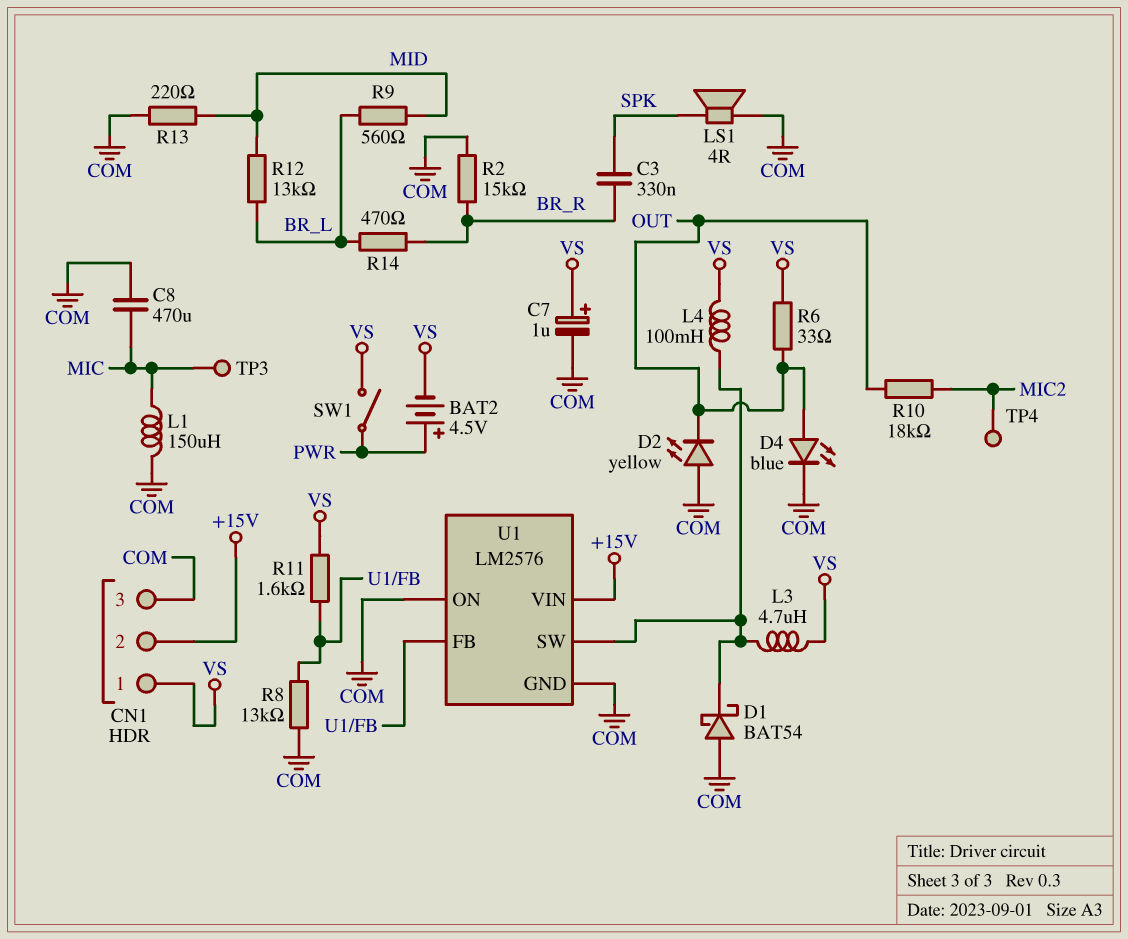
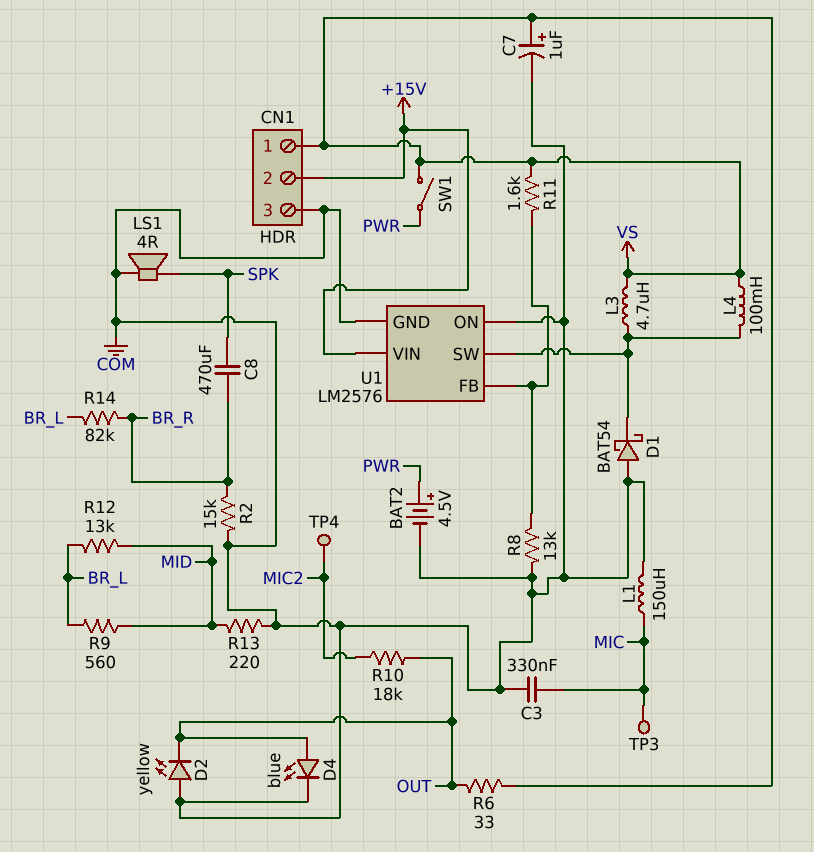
BAT2: 4.5V (plus PWR, minus VS) -> 4.5V (plus PWR, minus COM)
C3: 330nF (BR_R, SPK) -> 330nF (COM, MIC)
C8: 470uF (COM, MIC) -> 470uF (BR_R, SPK)
R14: 470 (BR_L, BR_R) -> 82k (BR_L, BR_R)

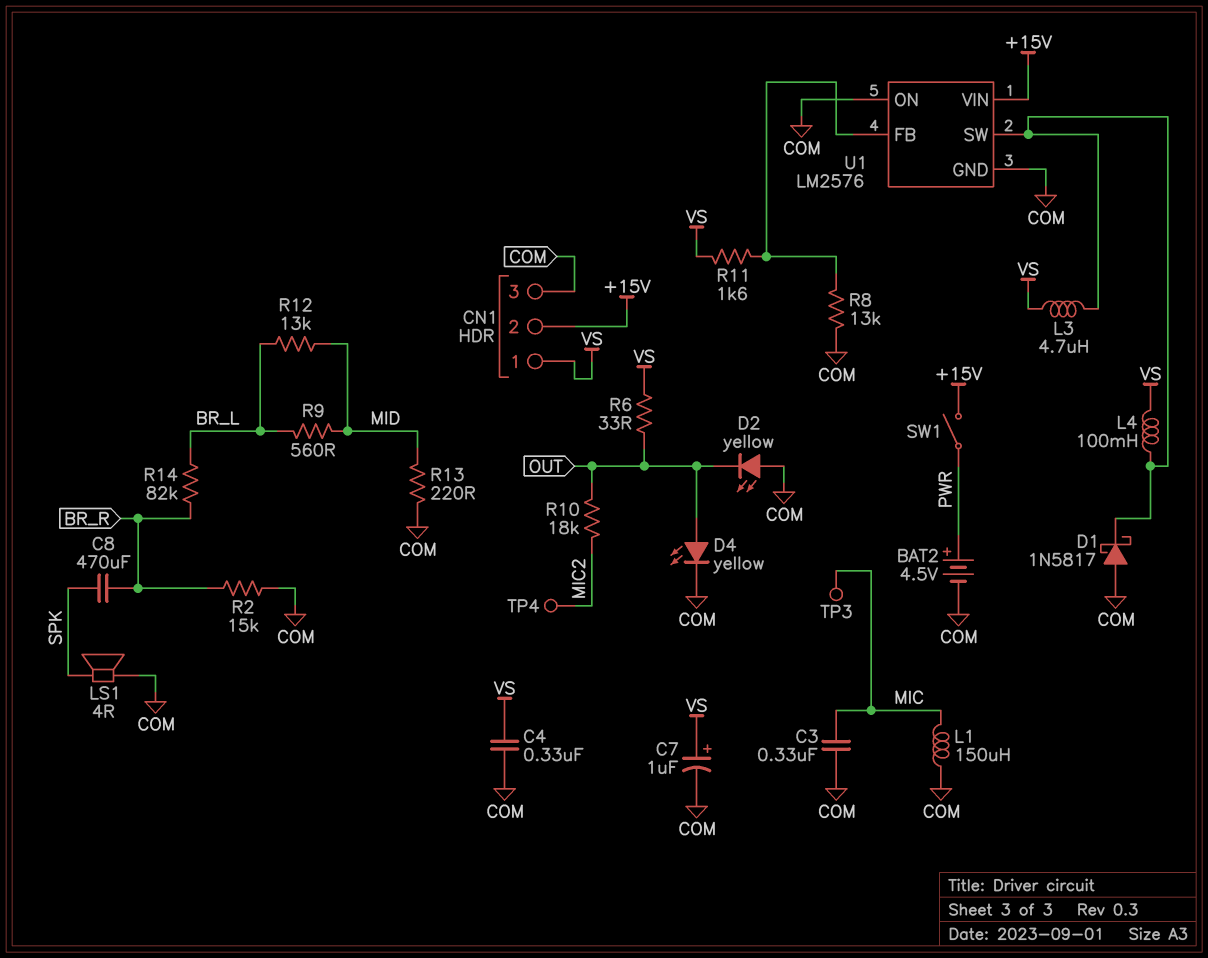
C4: none -> 330nF (COM, VS)
D1: schottky BAT54 (A COM, K U1/SW) -> schottky 1N5817 (A COM, K U1/SW)
D4: LED blue (A OUT, K COM) -> LED yellow (A OUT, K COM)
SW1: switch (PWR, VS) -> switch (+15V, PWR)

